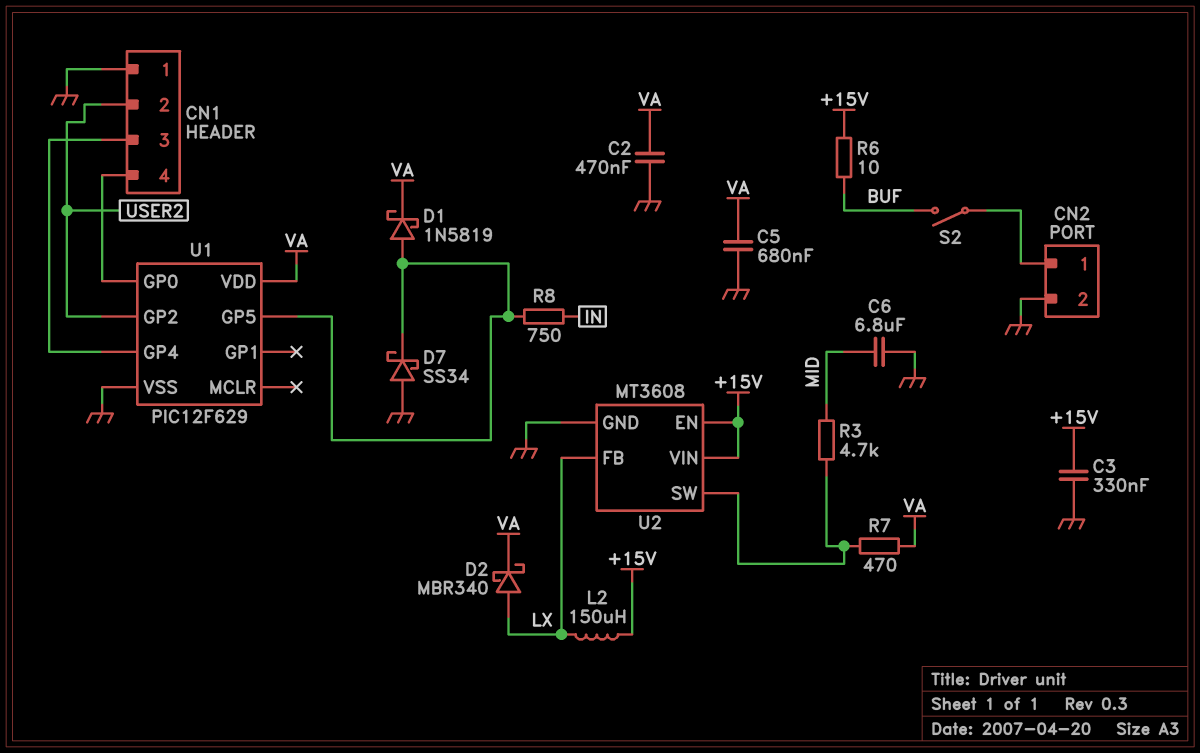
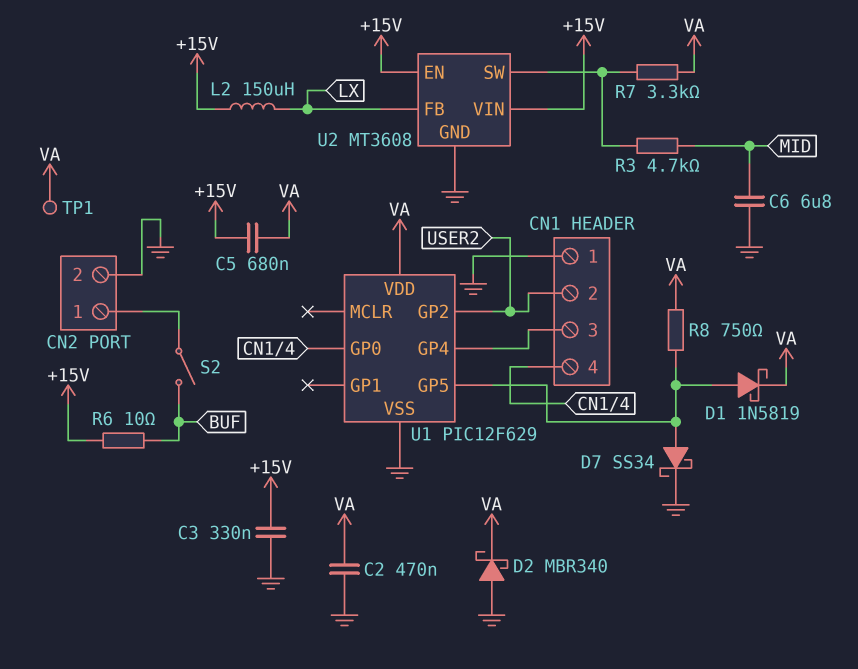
C5: 680nF (GND, VA) -> 680nF (+15V, VA)
D2: schottky MBR340 (A LX, K VA) -> schottky MBR340 (A GND, K VA)
D7: schottky SS34 (A GND, K U1/GP5) -> schottky SS34 (A U1/GP5, K GND)
R7: 470 (U2/SW, VA) -> 3.3k (U2/SW, VA)
R8: 750 (IN, U1/GP5) -> 750 (U1/GP5, VA)
TP1: none -> test point (VA)

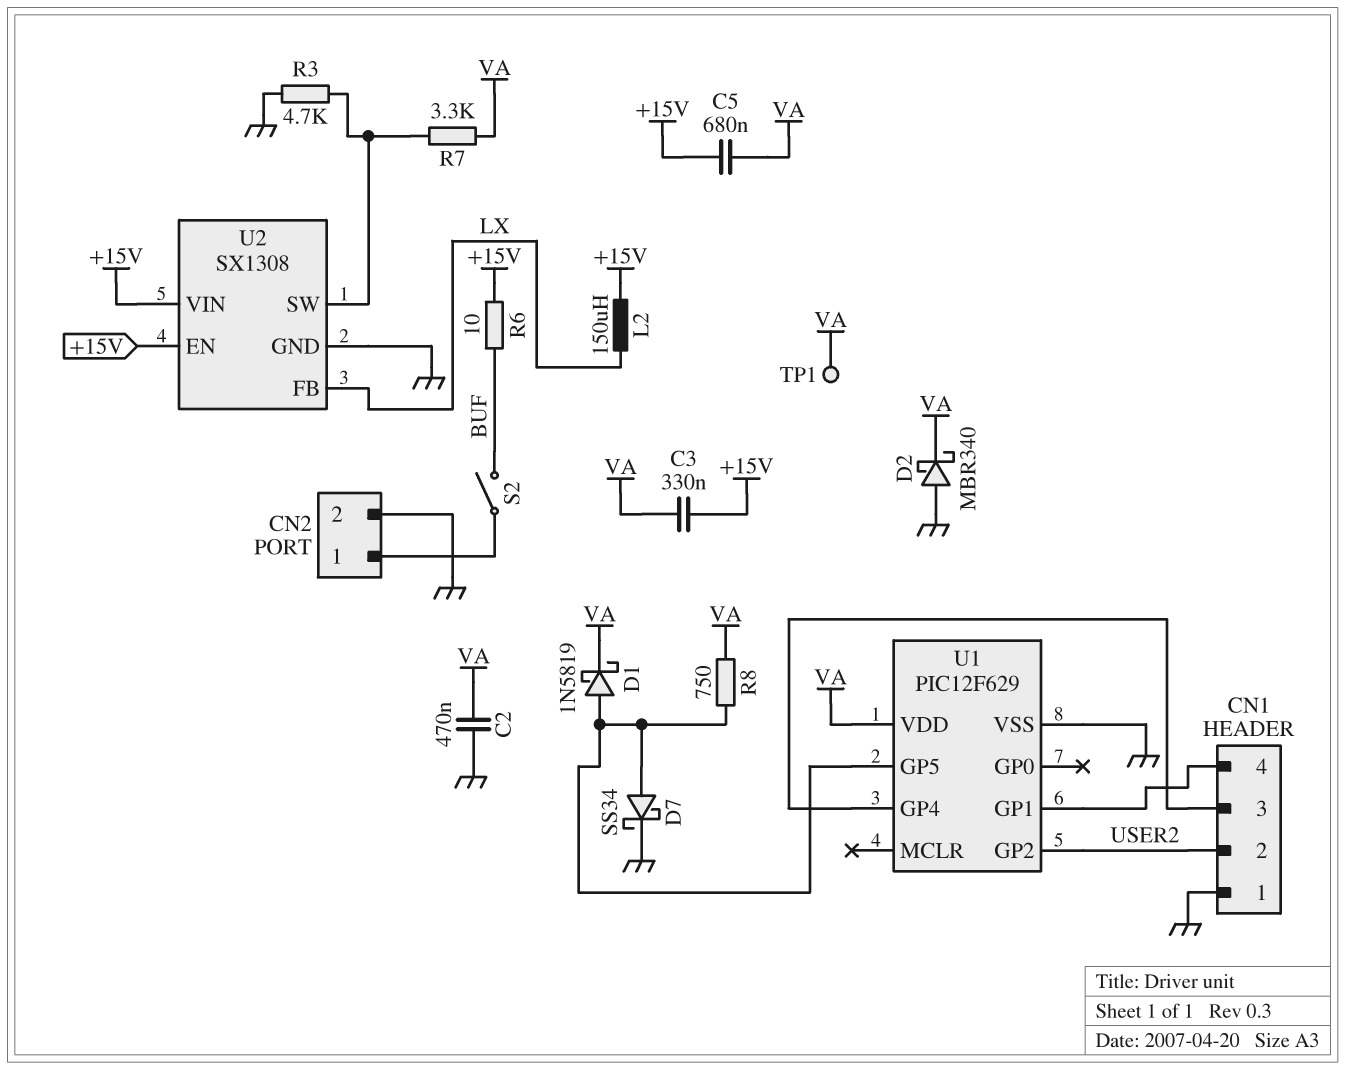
C3: 330nF (+15V, GND) -> 330nF (+15V, VA)
C6: 6.8uF (GND, MID) -> none
R3: 4.7k (MID, U2/SW) -> 4.7k (GND, U2/SW)
U1 pin GP0: CN1/4 -> none
U1 pin GP1: none -> CN1/4
U2: MT3608 -> SX1308

